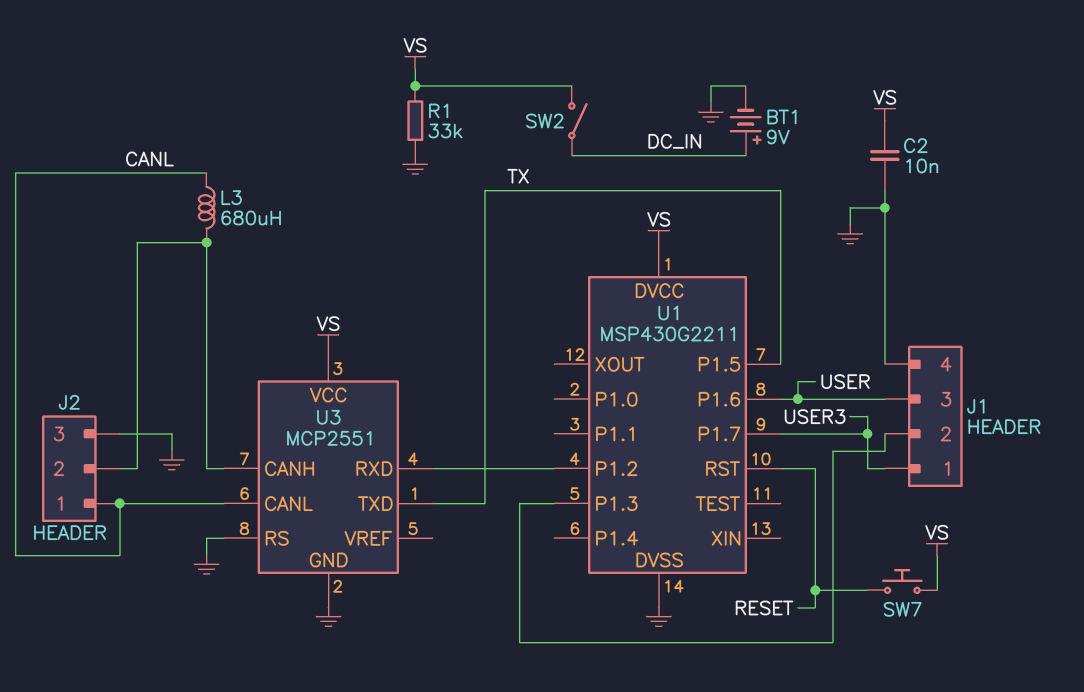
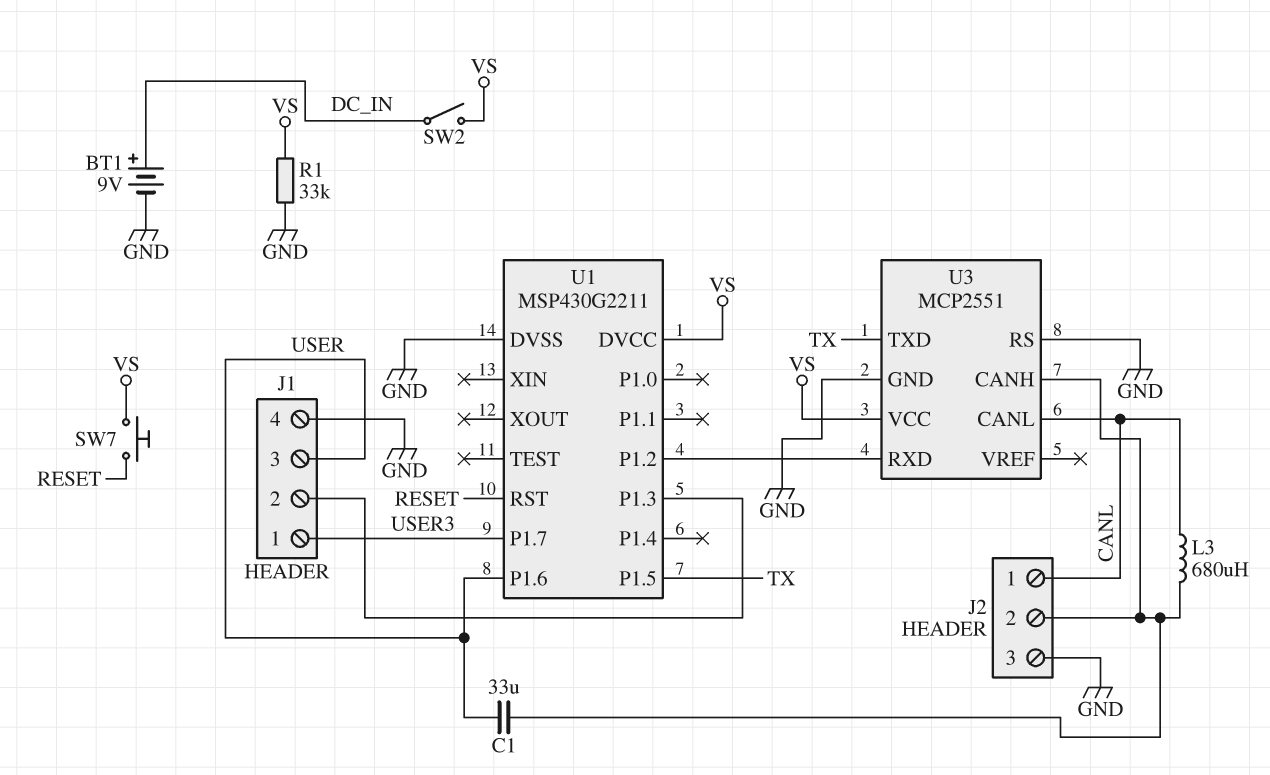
C1: none -> 33uF (J2/2, USER)
C2: 10nF (GND, VS) -> none

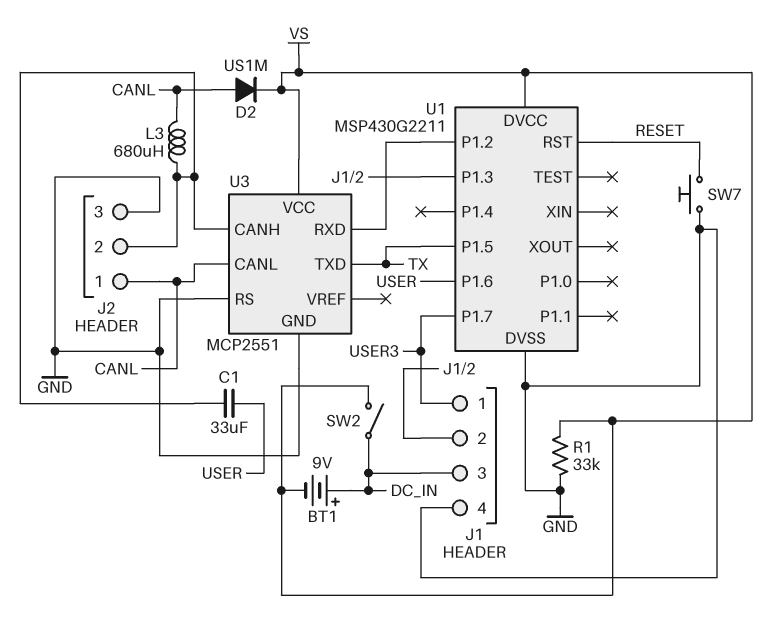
BT1: 9V (plus DC_IN, minus GND) -> 9V (plus DC_IN, minus VS)
D2: none -> diode US1M (A CANL, K VS)
J1 pin 3: USER -> DC_IN
SW7: button (RESET, VS) -> button (GND, RESET)

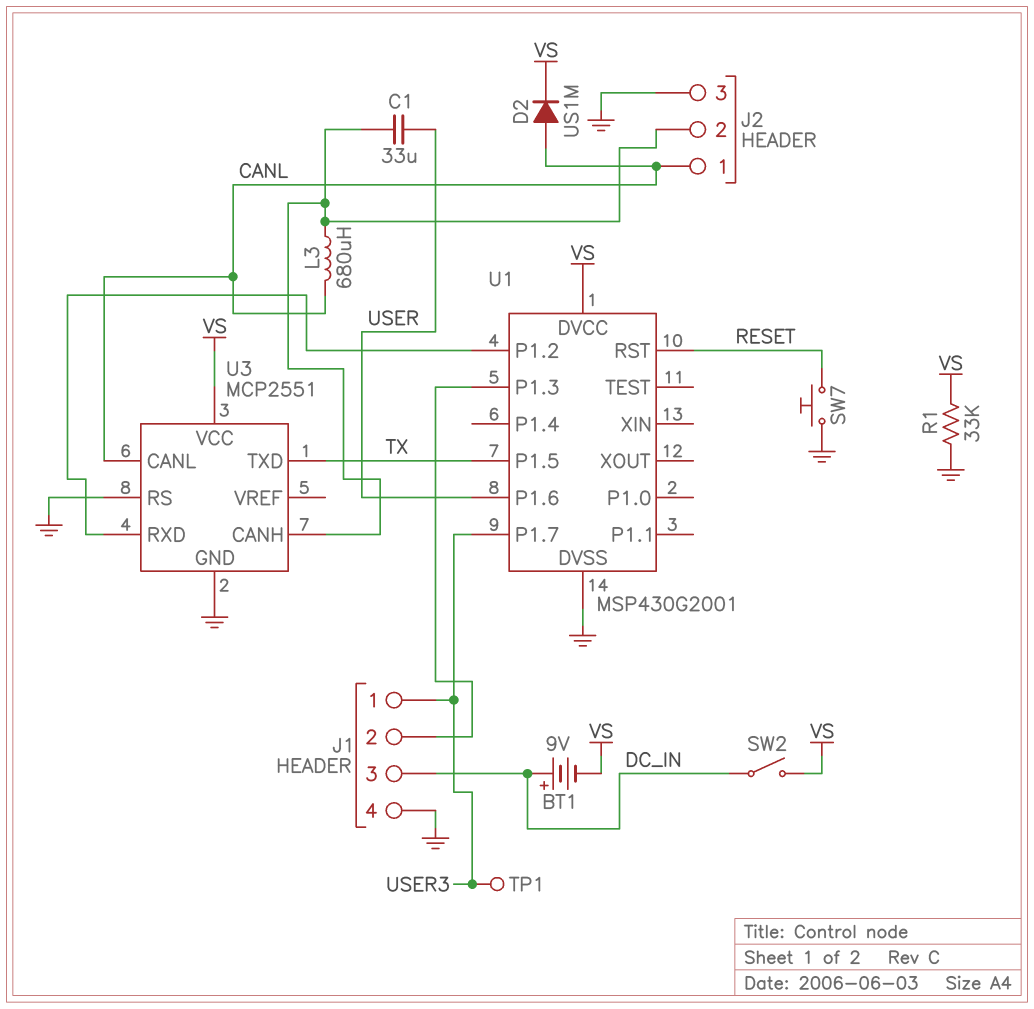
TP1: none -> test point (USER3)
U1: MSP430G2211 -> MSP430G2001

